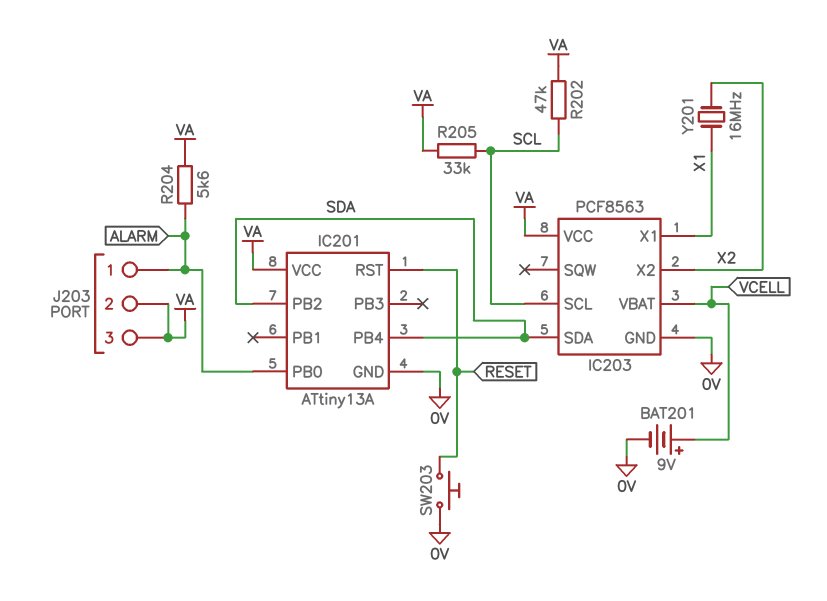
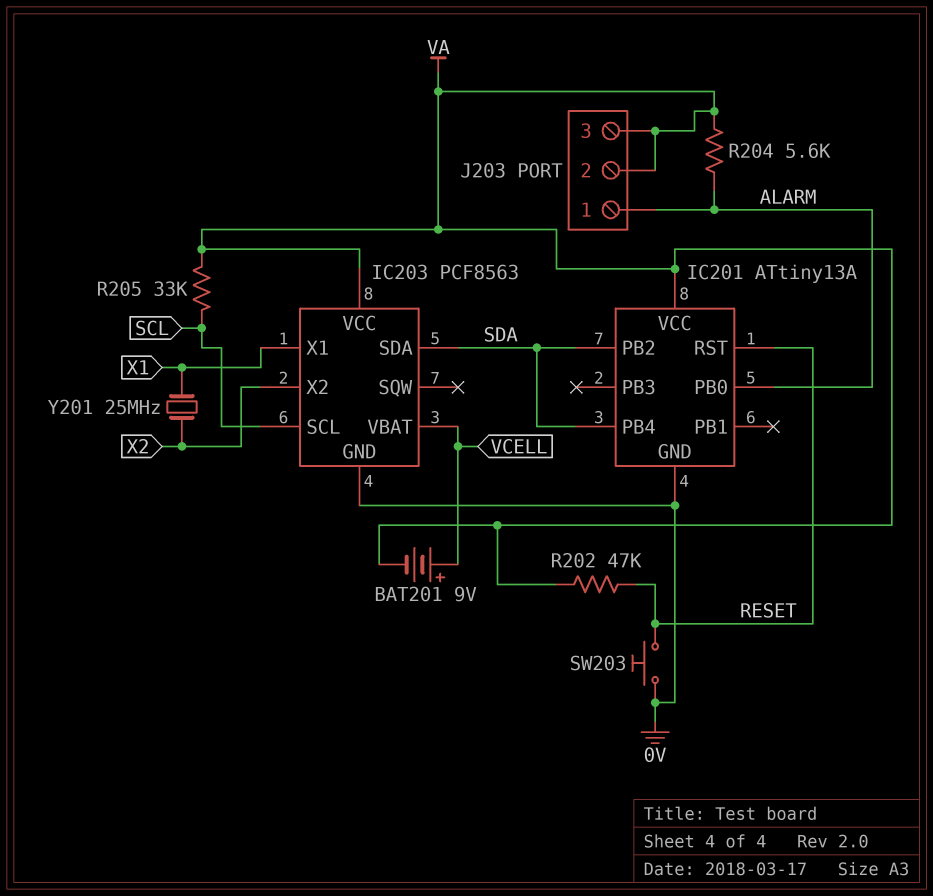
BAT201: 9V (plus VCELL, minus 0V) -> 9V (plus VCELL, minus VA)
R202: 47k (SCL, VA) -> 47k (RESET, VA)
Y201: 16MHz (X1, X2) -> 25MHz (X1, X2)

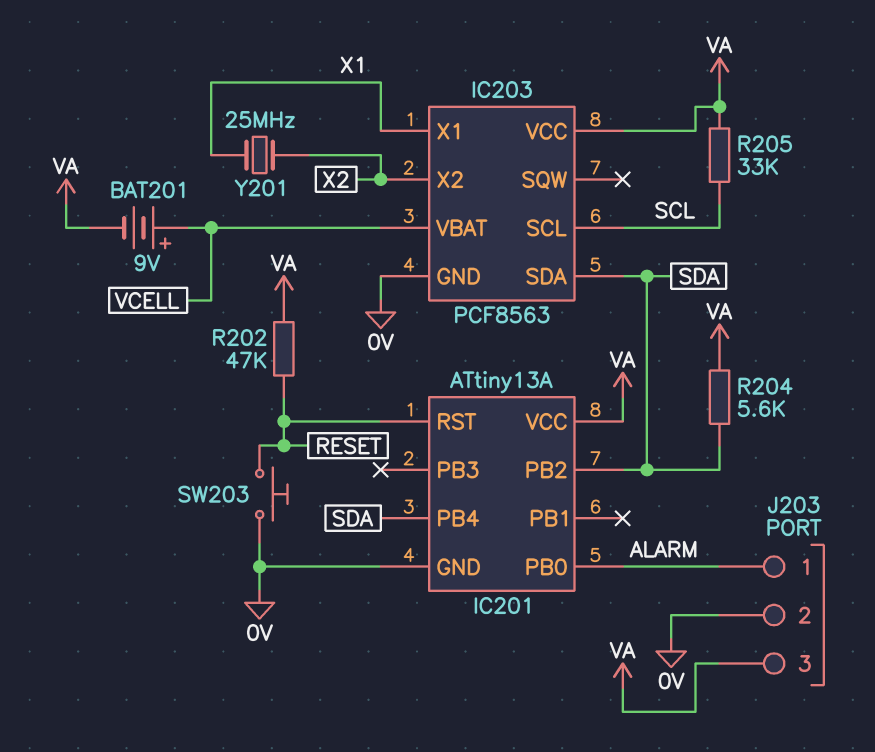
J203 pin 2: VA -> 0V
R204: 5.6k (ALARM, VA) -> 5.6k (SDA, VA)

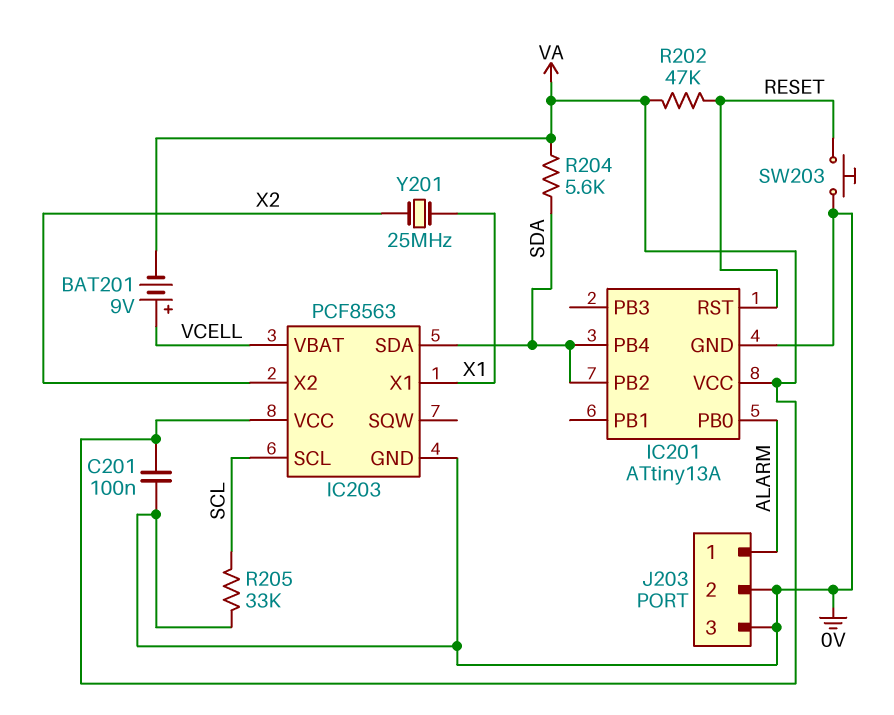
C201: none -> 100nF (0V, VA)
J203 pin 3: VA -> 0V
R205: 33k (SCL, VA) -> 33k (0V, SCL)

